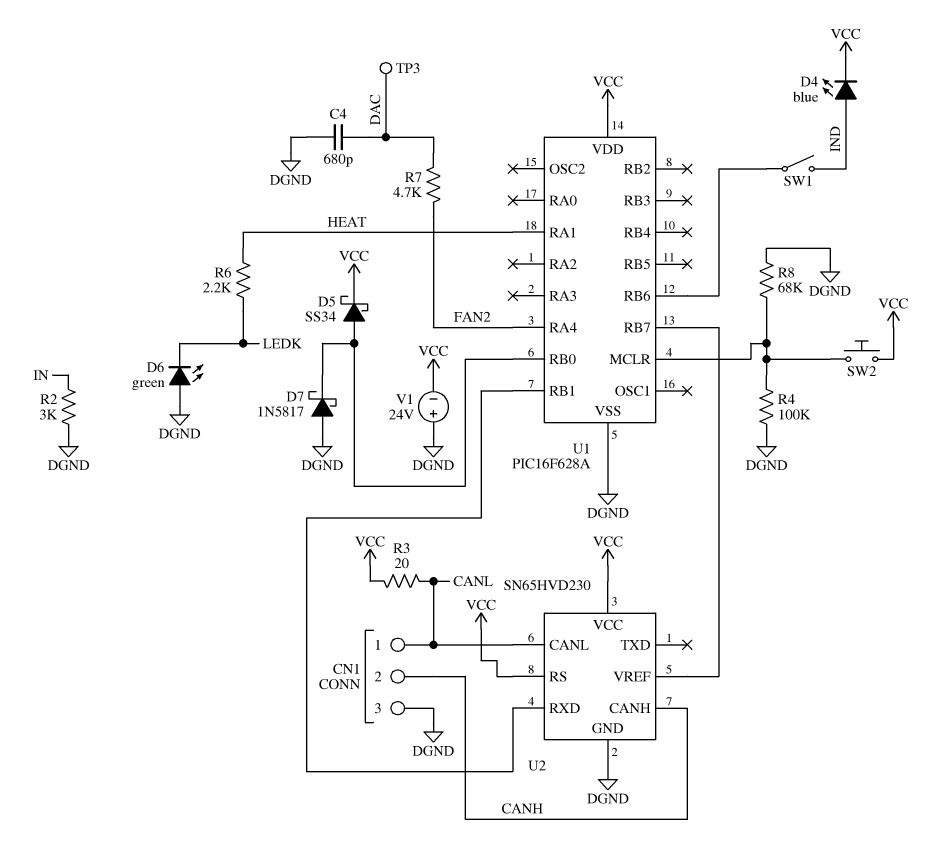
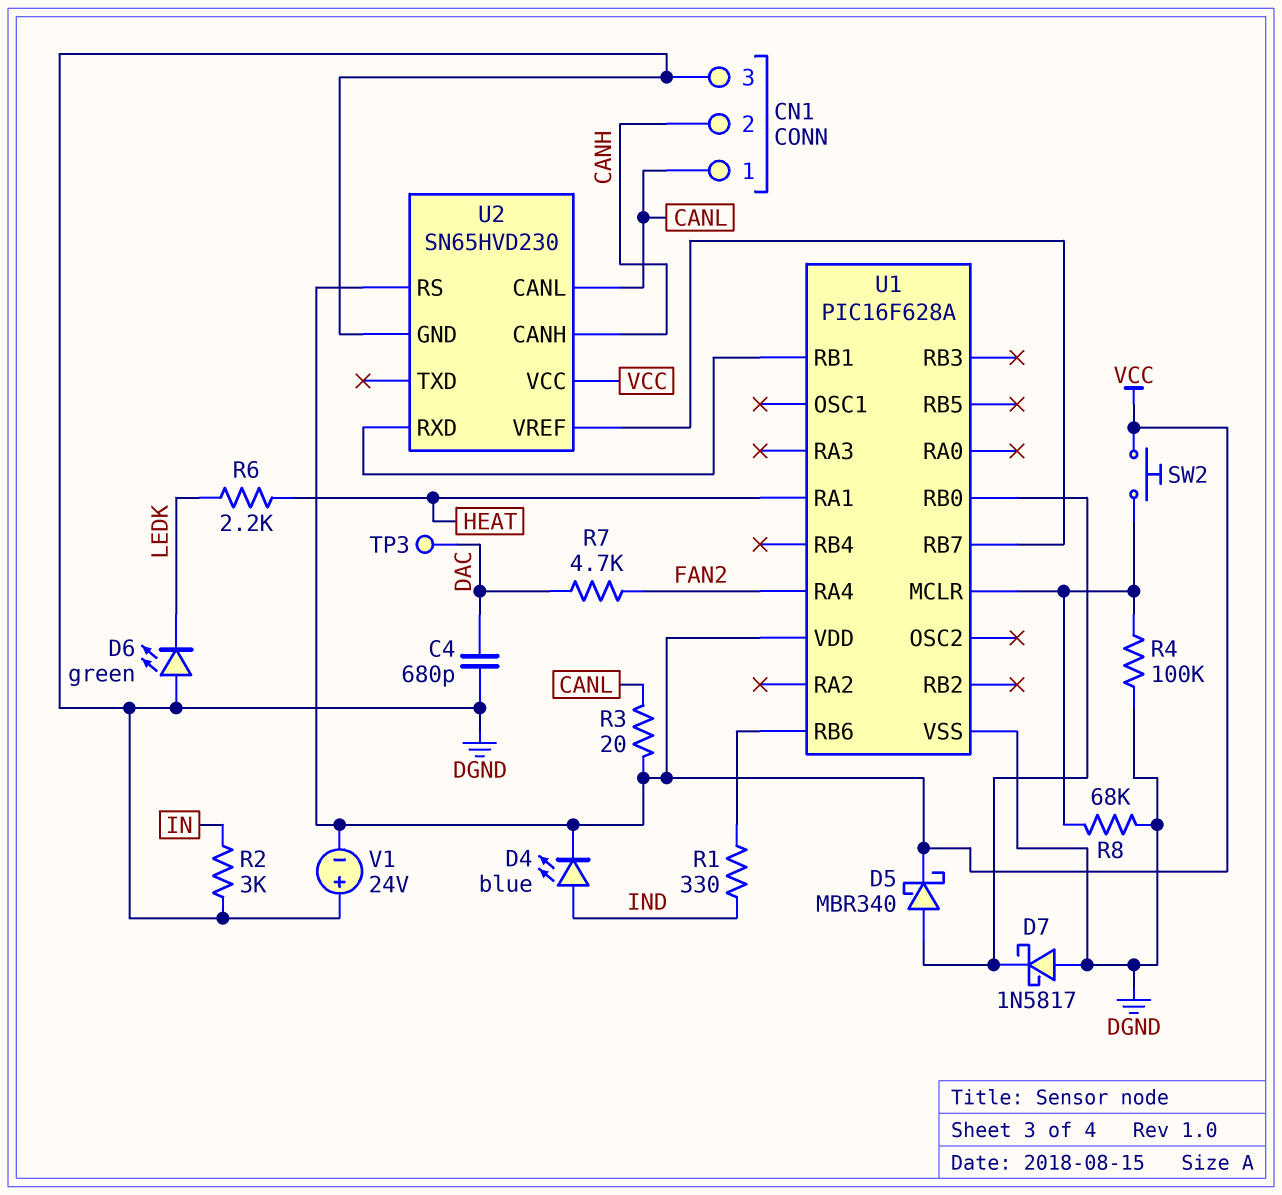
D5: schottky SS34 (A U1/RB0, K VCC) -> schottky MBR340 (A U1/RB0, K VCC)
R1: none -> 330 (IND, U1/RB6)
SW1: switch (IND, U1/RB6) -> none

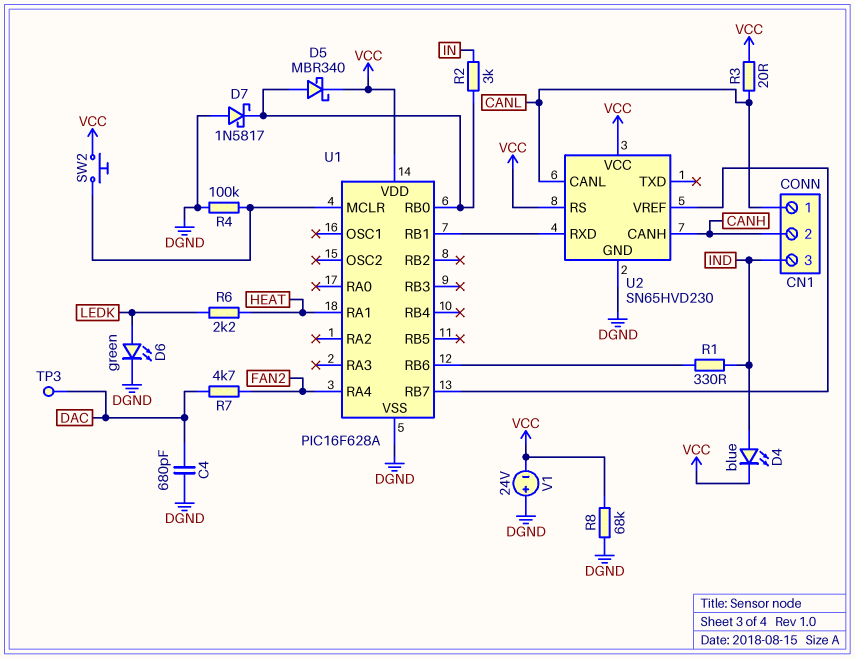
CN1 pin 3: DGND -> IND
D6: LED green (A DGND, K LEDK) -> LED green (A LEDK, K DGND)
R2: 3k (DGND, IN) -> 3k (IN, U1/RB0)
R8: 68k (DGND, U1/MCLR) -> 68k (DGND, VCC)

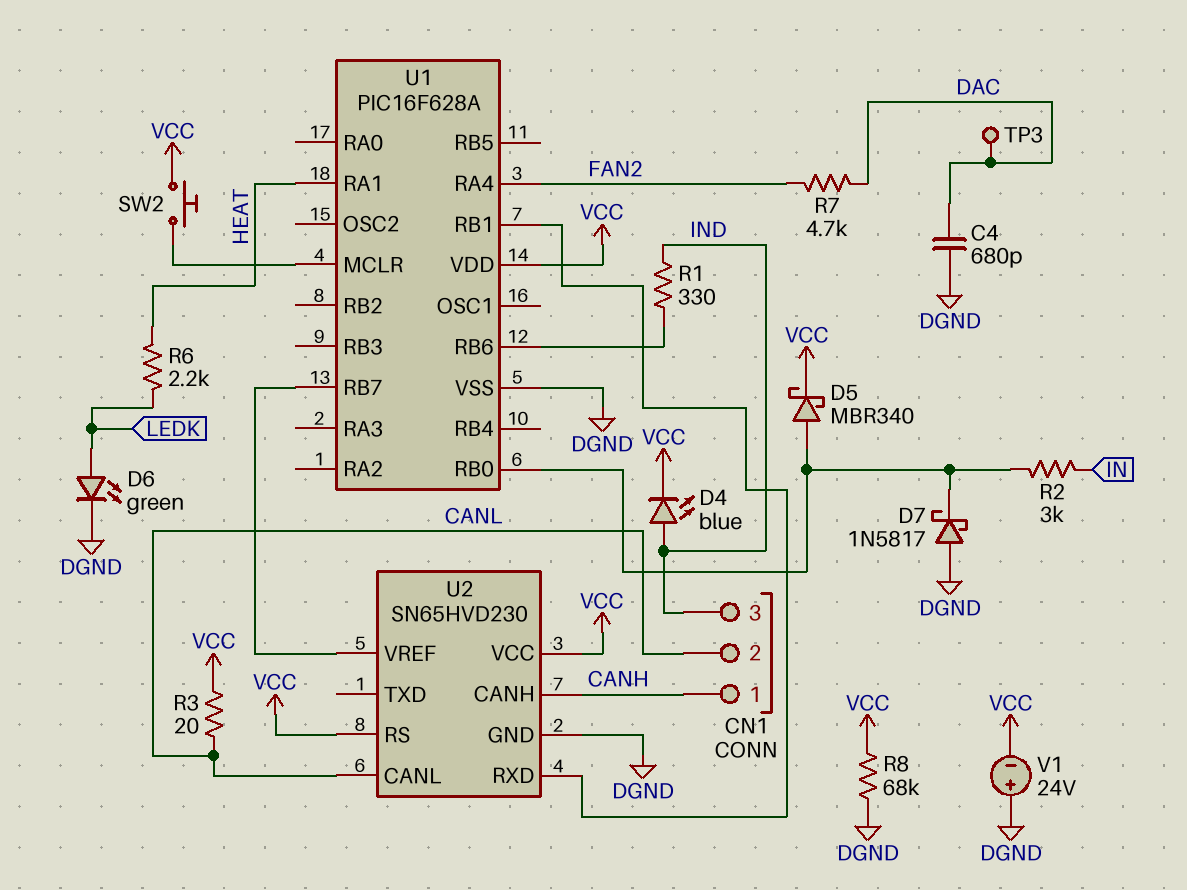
CN1 pin 1: CANL -> CANH
CN1 pin 2: CANH -> CANL
R4: 100k (DGND, U1/MCLR) -> none

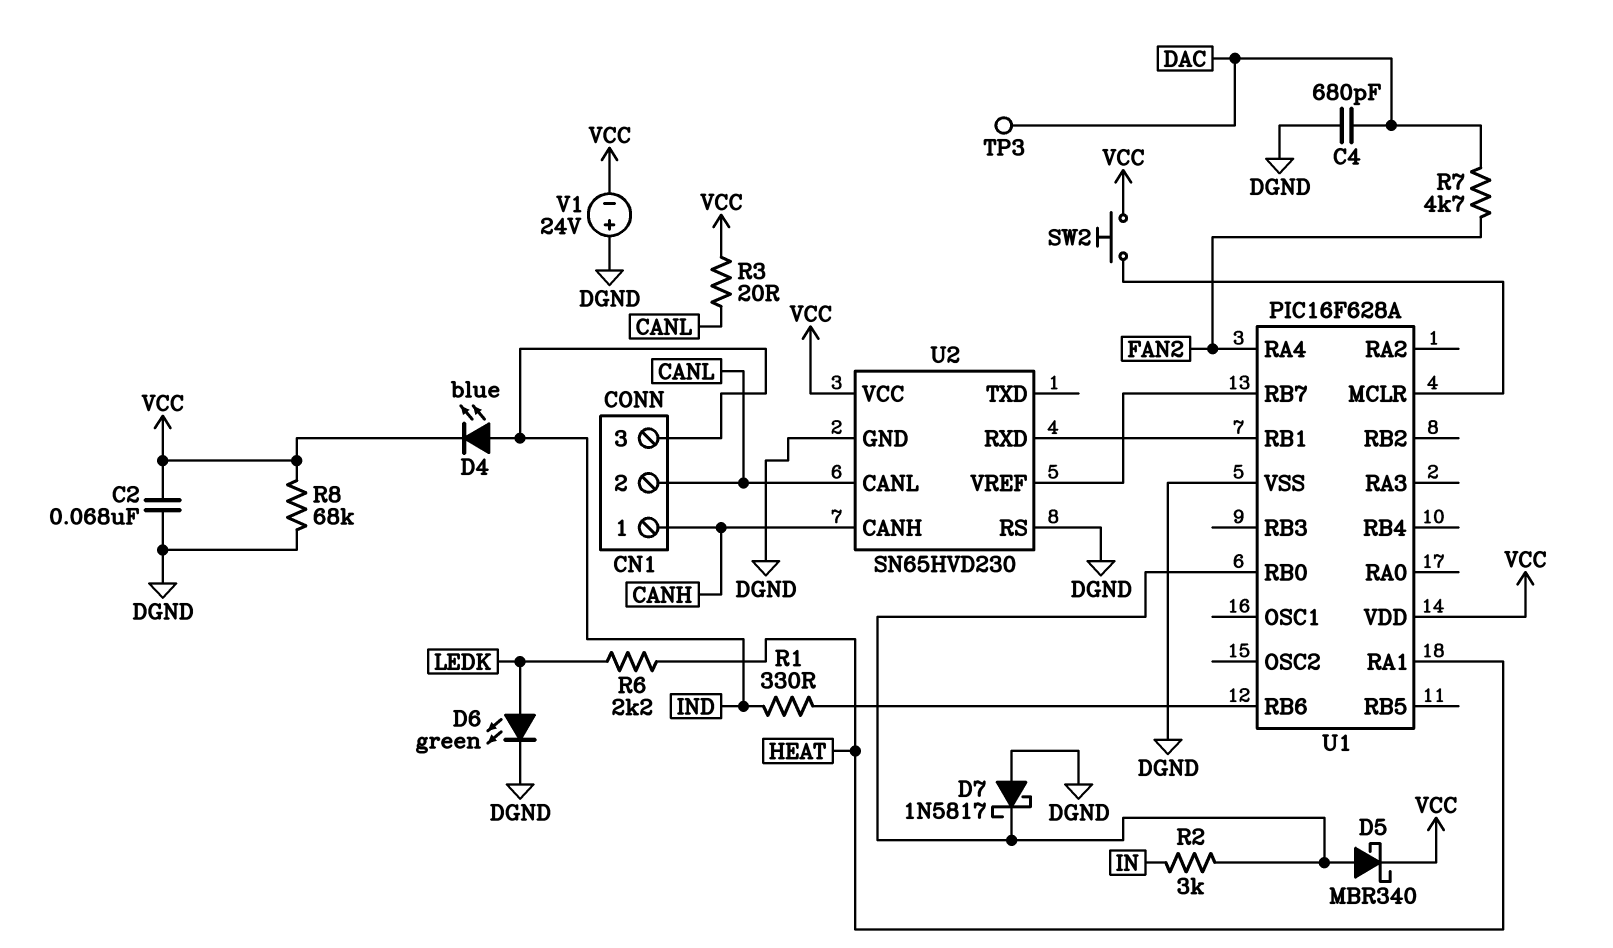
C2: none -> 68nF (DGND, VCC)
U2 pin RS: VCC -> DGND

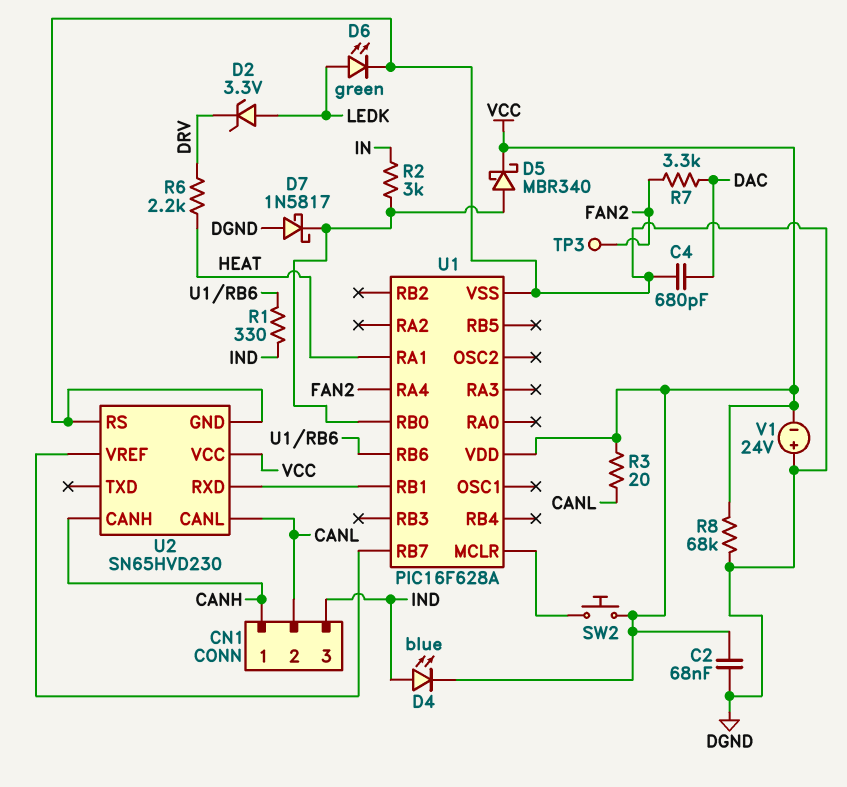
D2: none -> zener 3.3V (A LEDK, K DRV)
R6: 2.2k (HEAT, LEDK) -> 2.2k (DRV, HEAT)
R7: 4.7k (DAC, FAN2) -> 3.3k (DAC, FAN2)
TP3: test point (DAC) -> test point (FAN2)

